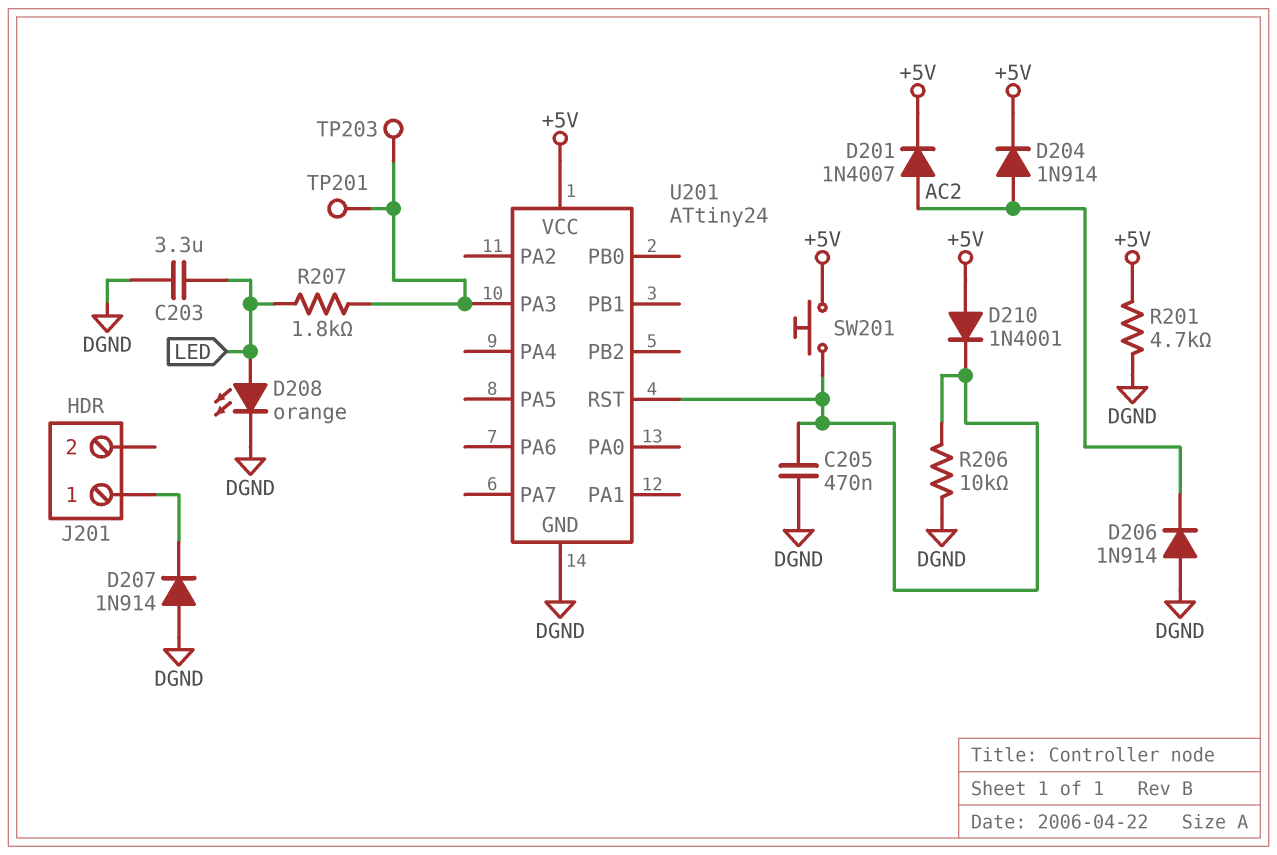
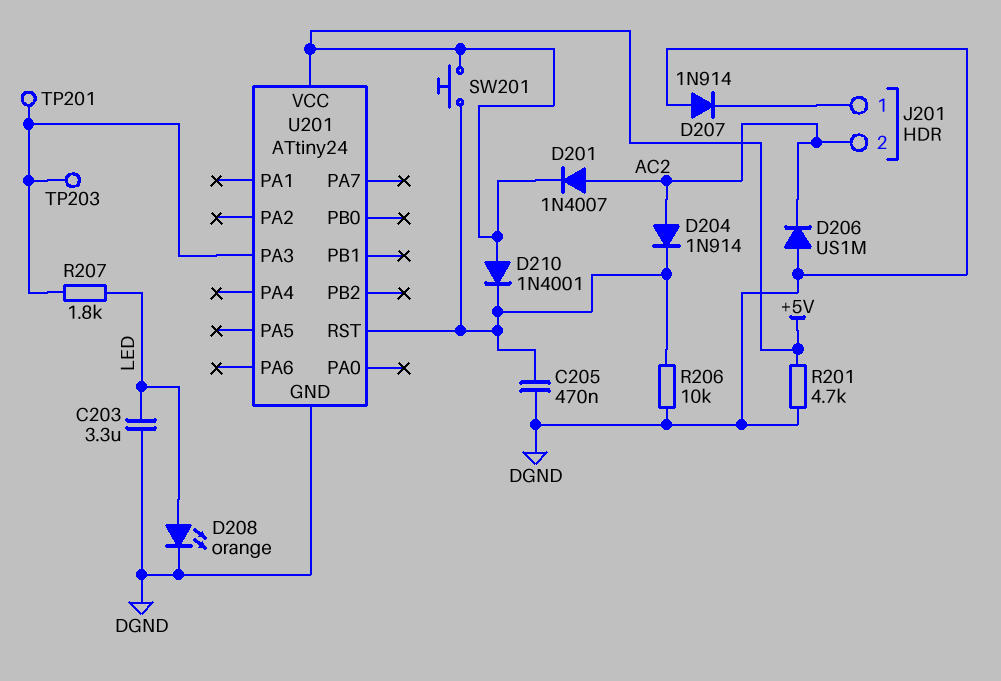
D204: diode 1N914 (A AC2, K +5V) -> diode 1N914 (A AC2, K U201/RST)
D206: diode 1N914 (A DGND, K AC2) -> diode US1M (A DGND, K AC2)
J201 pin 2: none -> AC2

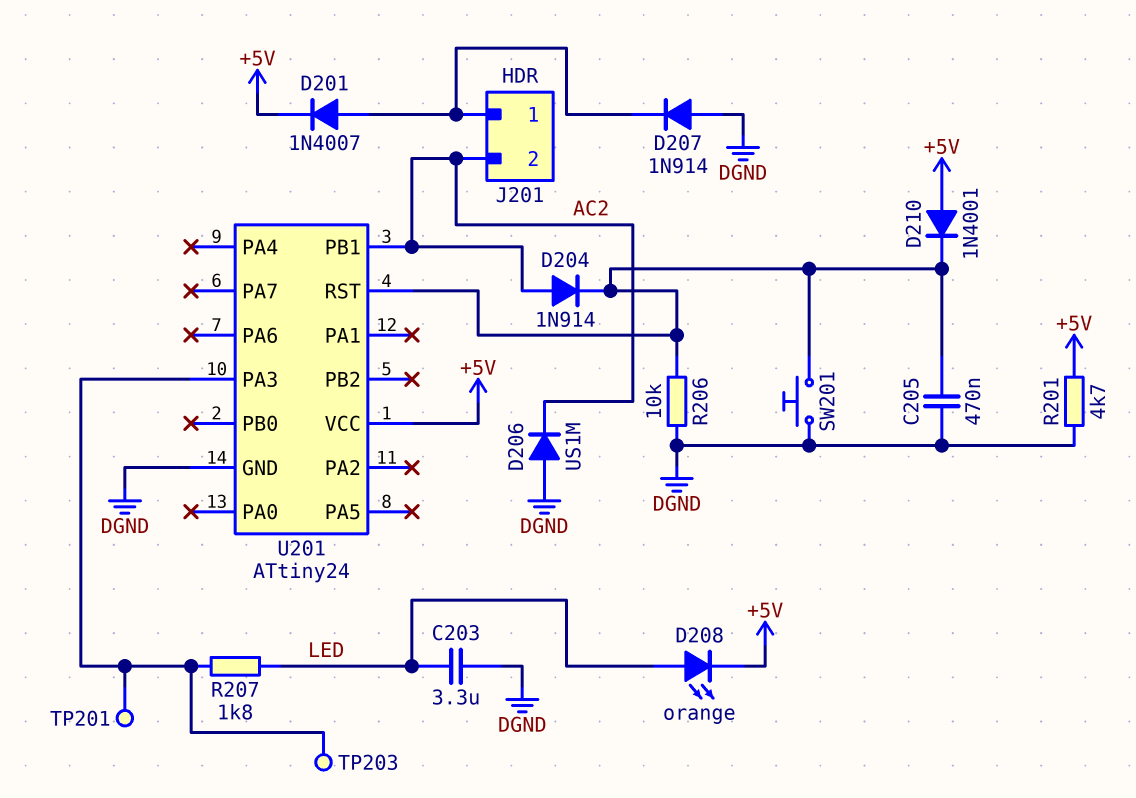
D201: diode 1N4007 (A AC2, K +5V) -> diode 1N4007 (A J201/1, K +5V)
D208: LED orange (A LED, K DGND) -> LED orange (A LED, K +5V)
SW201: button (+5V, U201/RST) -> button (DGND, U201/RST)
U201 pin PB1: none -> AC2

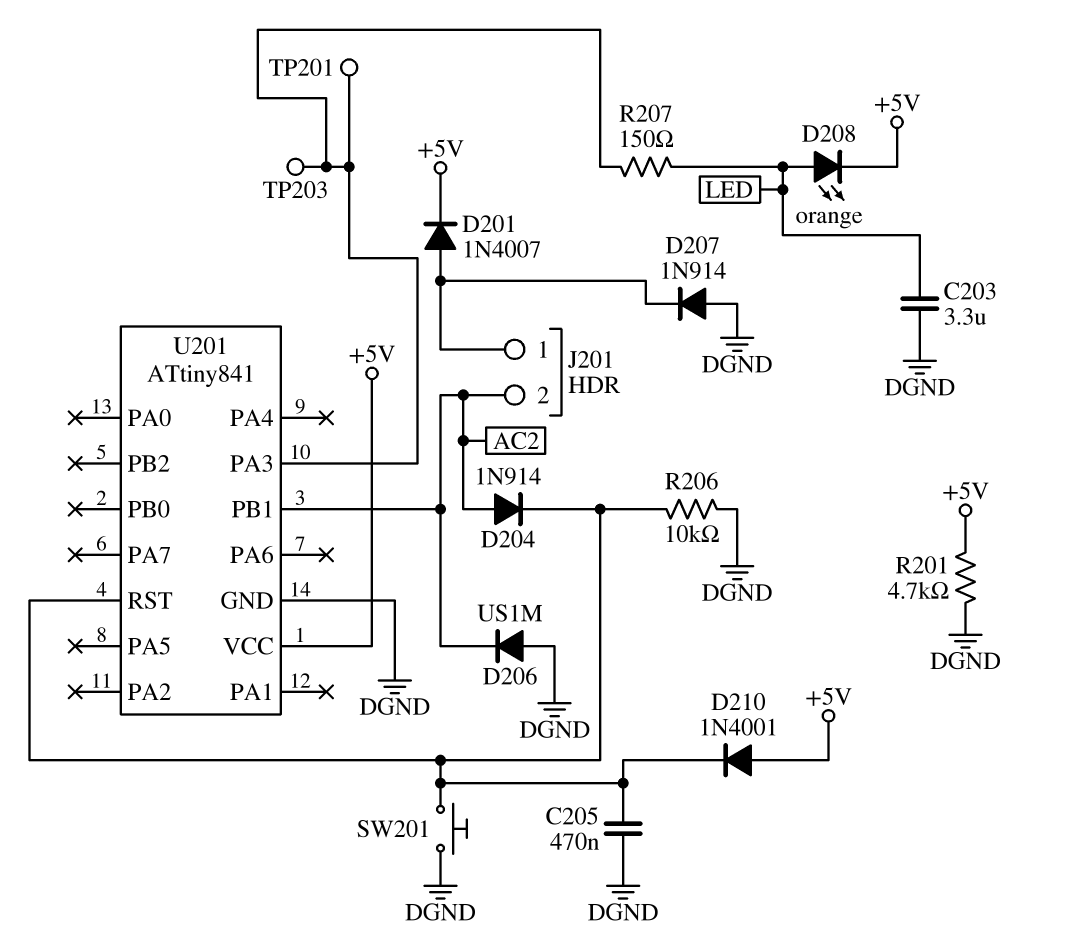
R207: 1.8k (LED, U201/PA3) -> 150 (LED, U201/PA3)
U201: ATtiny24 -> ATtiny841

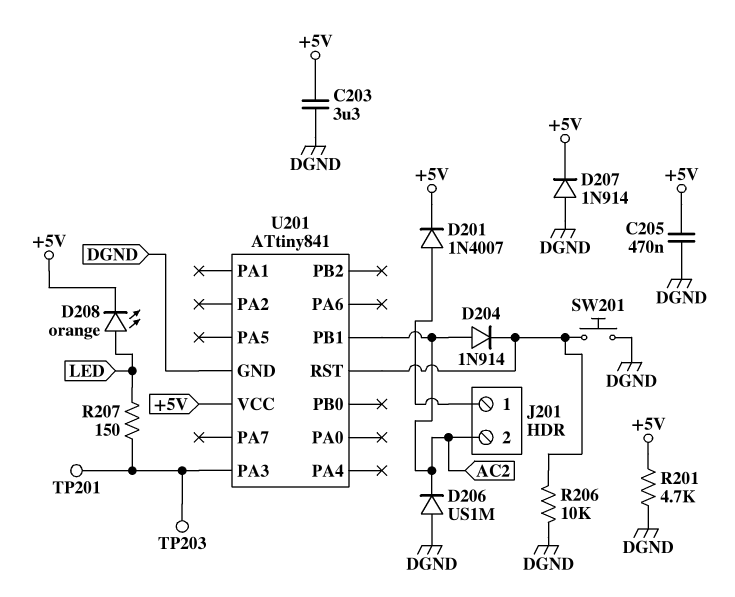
C203: 3.3uF (DGND, LED) -> 3.3uF (+5V, DGND)
C205: 470nF (DGND, U201/RST) -> 470nF (+5V, DGND)
D207: diode 1N914 (A DGND, K J201/1) -> diode 1N914 (A DGND, K +5V)
D210: diode 1N4001 (A +5V, K U201/RST) -> none

